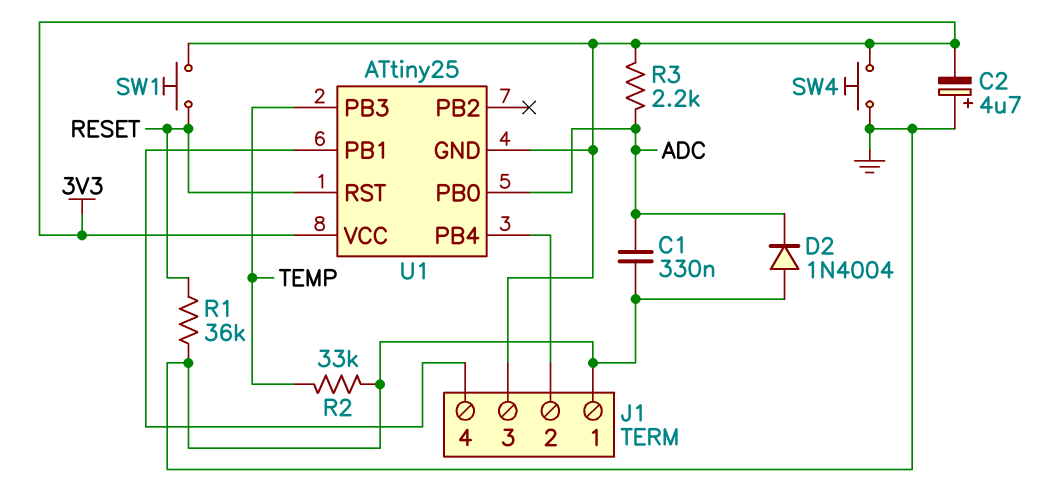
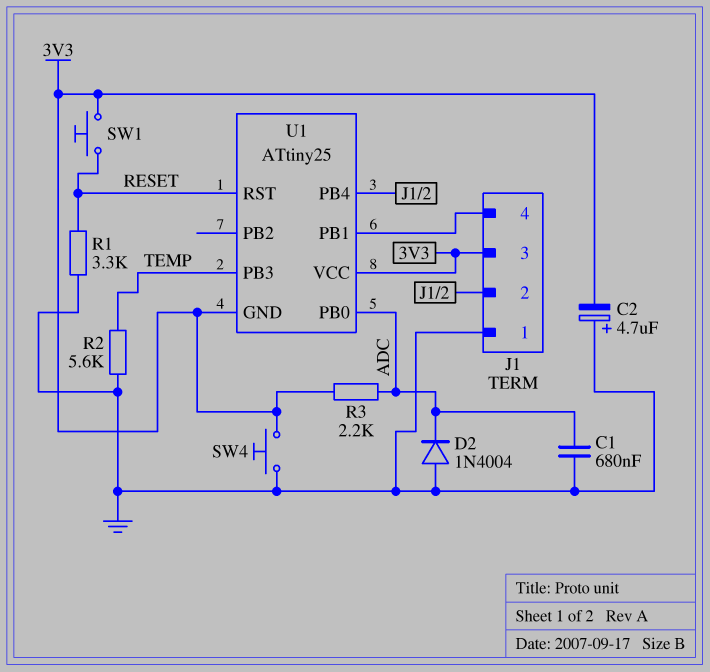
C1: 330nF (ADC, GND) -> 680nF (ADC, GND)
R1: 36k (GND, RESET) -> 3.3k (GND, RESET)
R2: 33k (GND, TEMP) -> 5.6k (GND, TEMP)

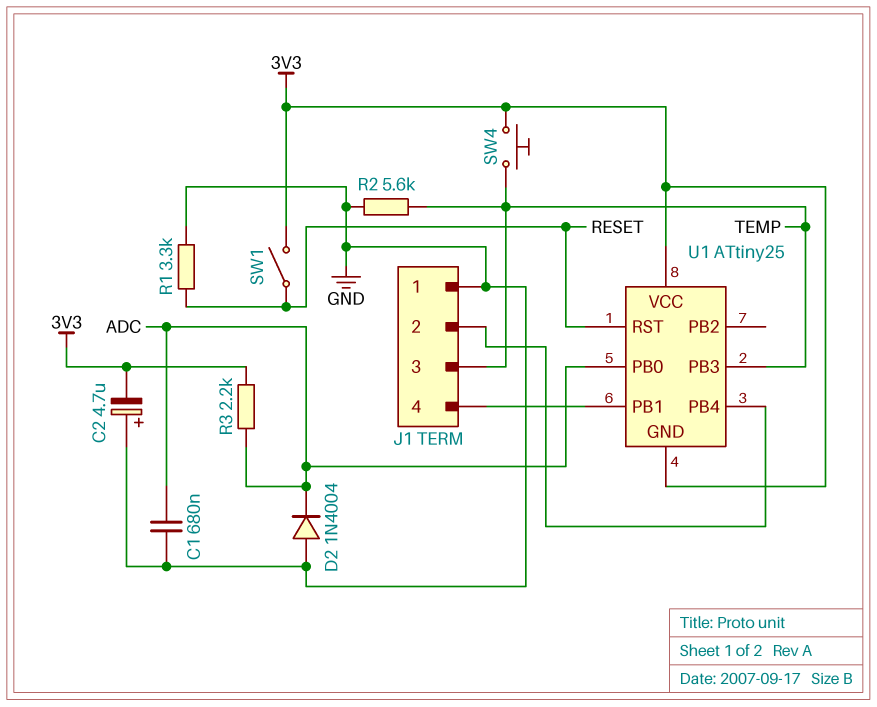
J1 pin 3: 3V3 -> TEMP
SW1: button (3V3, RESET) -> switch (3V3, RESET)
SW4: button (3V3, GND) -> button (3V3, TEMP)

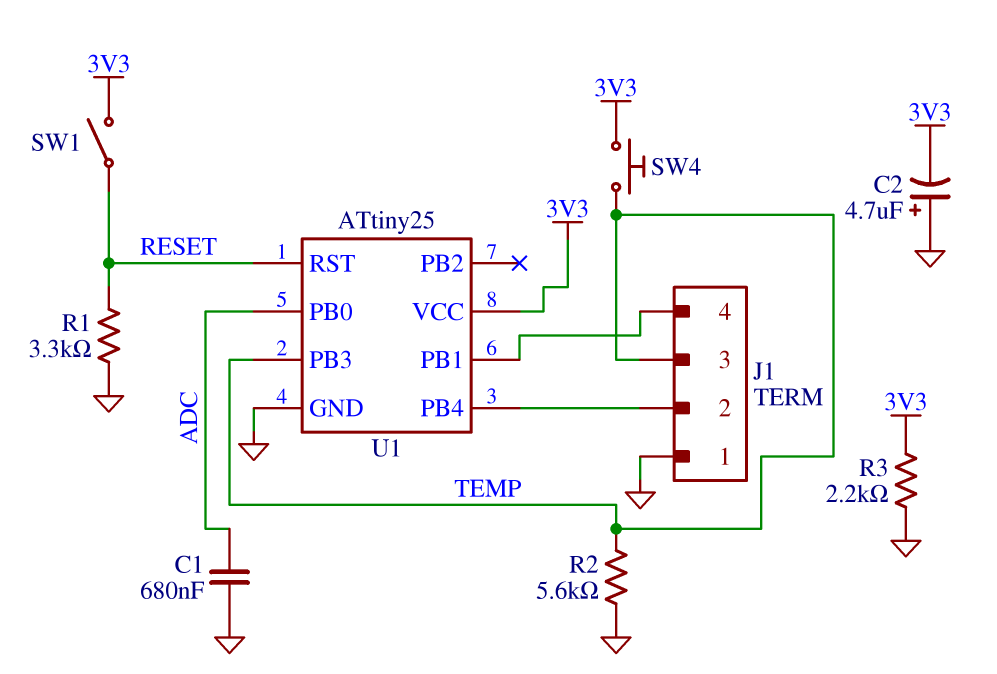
D2: diode 1N4004 (A GND, K ADC) -> none
R3: 2.2k (3V3, ADC) -> 2.2k (3V3, GND)
U1 pin GND: 3V3 -> GND

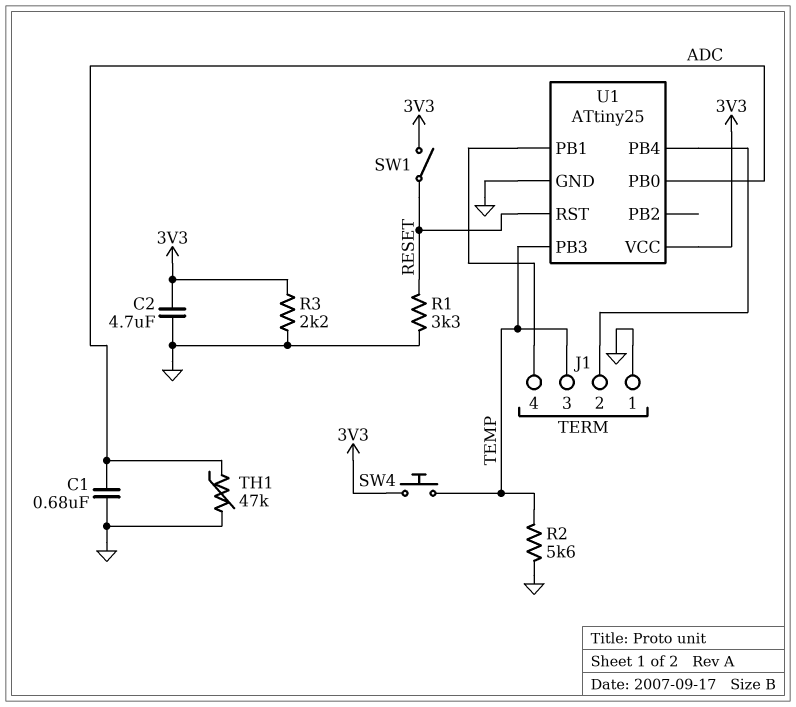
C2: 4.7uF (plus GND, minus 3V3) -> 4.7uF (3V3, GND)
TH1: none -> 47k (ADC, GND)

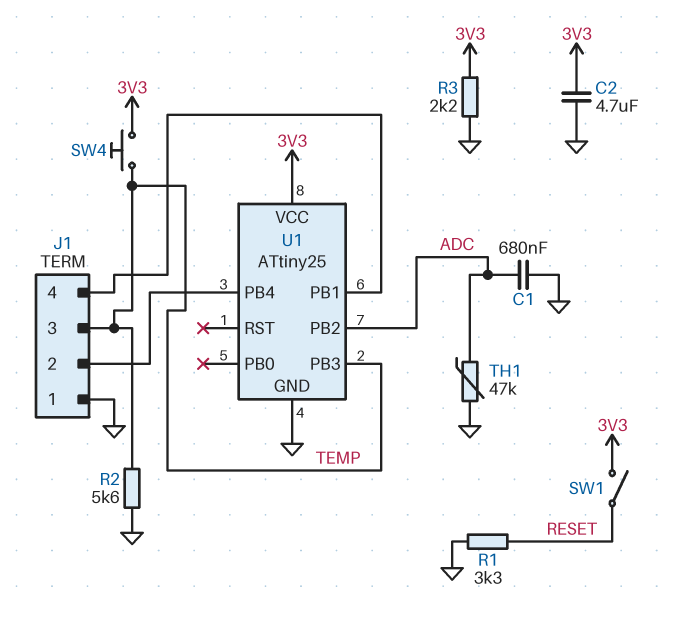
U1 pin PB0: ADC -> none
U1 pin PB2: none -> ADC
U1 pin RST: RESET -> none

